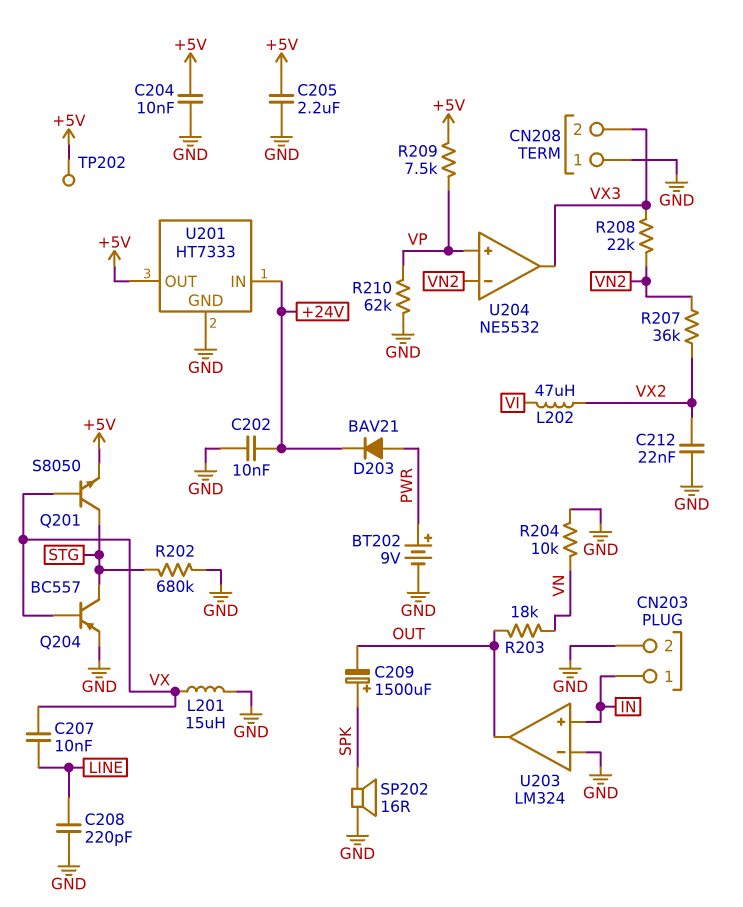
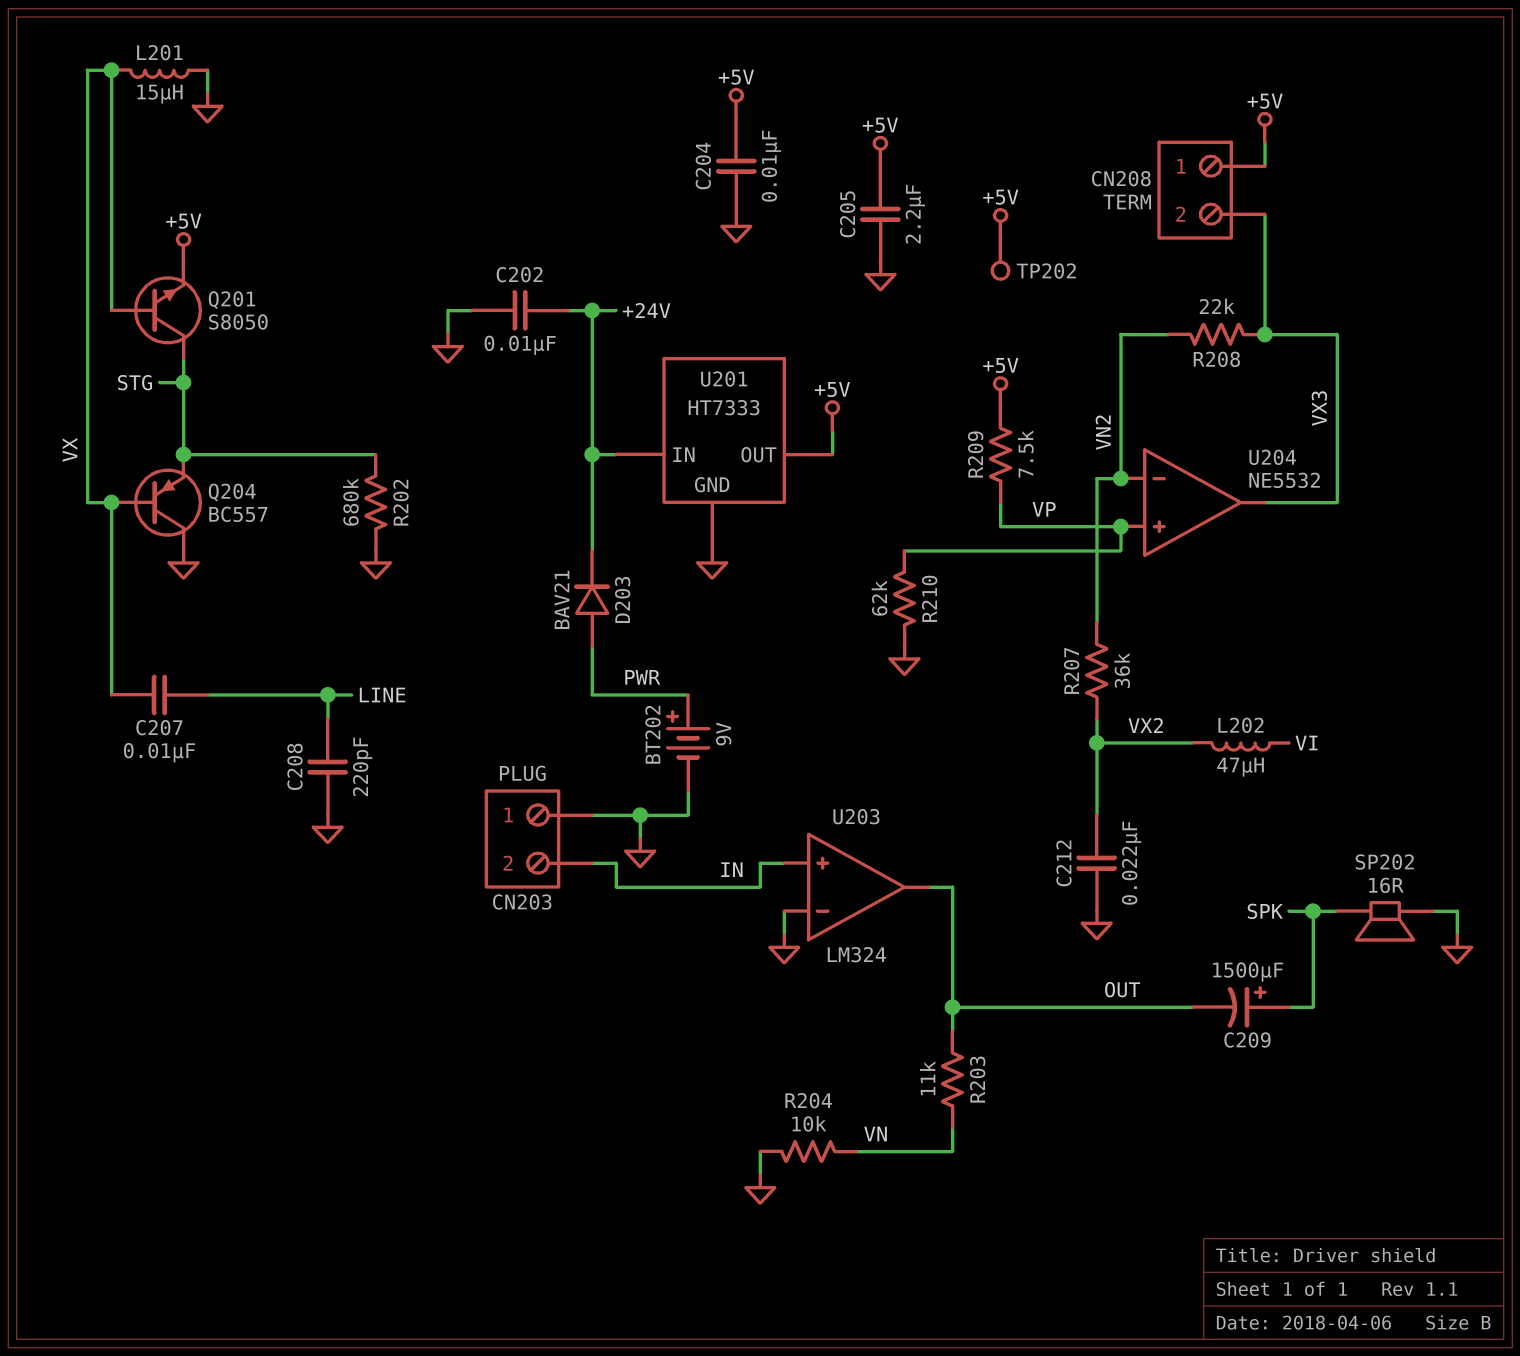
CN203 pin 1: IN -> GND
CN203 pin 2: GND -> IN
CN208 pin 1: GND -> +5V
Q204: PNP BC557 (B VX, C STG, E GND) -> PNP BC557 (B VX, C GND, E STG)
R203: 18k (OUT, VN) -> 11k (OUT, VN)

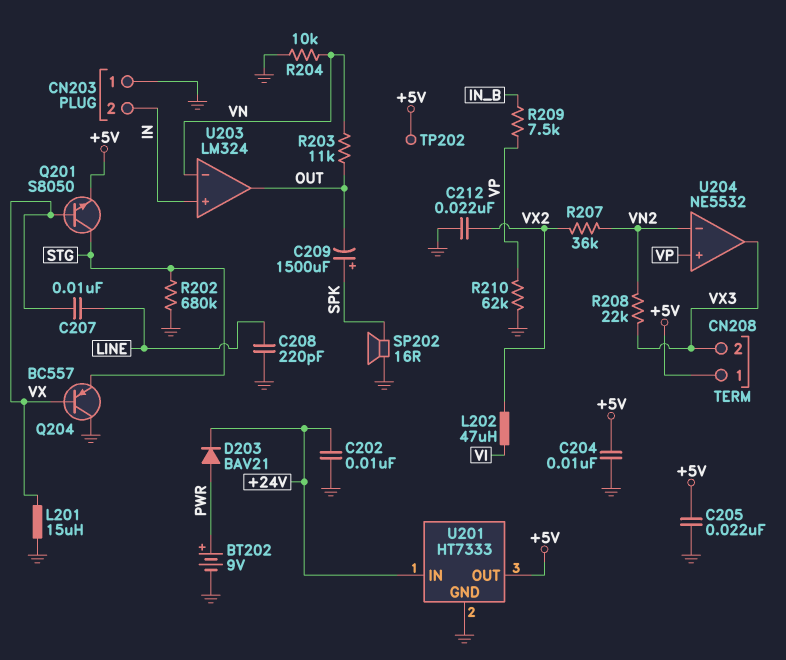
C205: 2.2uF (+5V, GND) -> 22nF (+5V, GND)
R209: 7.5k (+5V, VP) -> 7.5k (IN_B, VP)
U203 pin in-: GND -> VN

